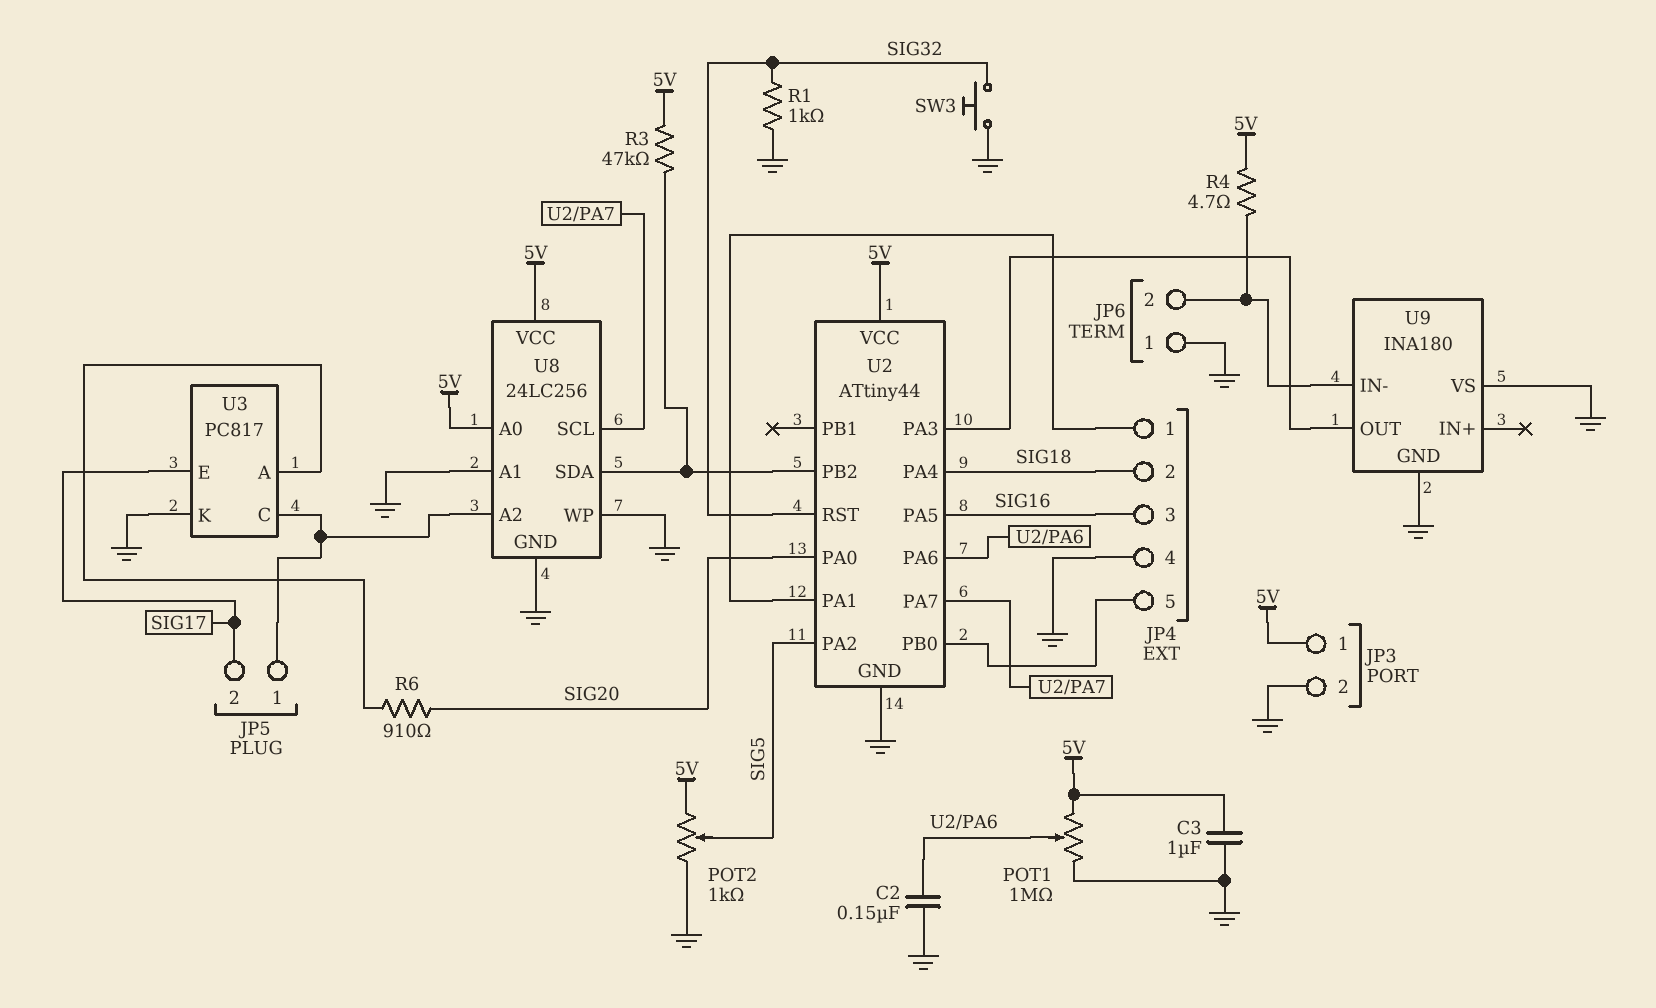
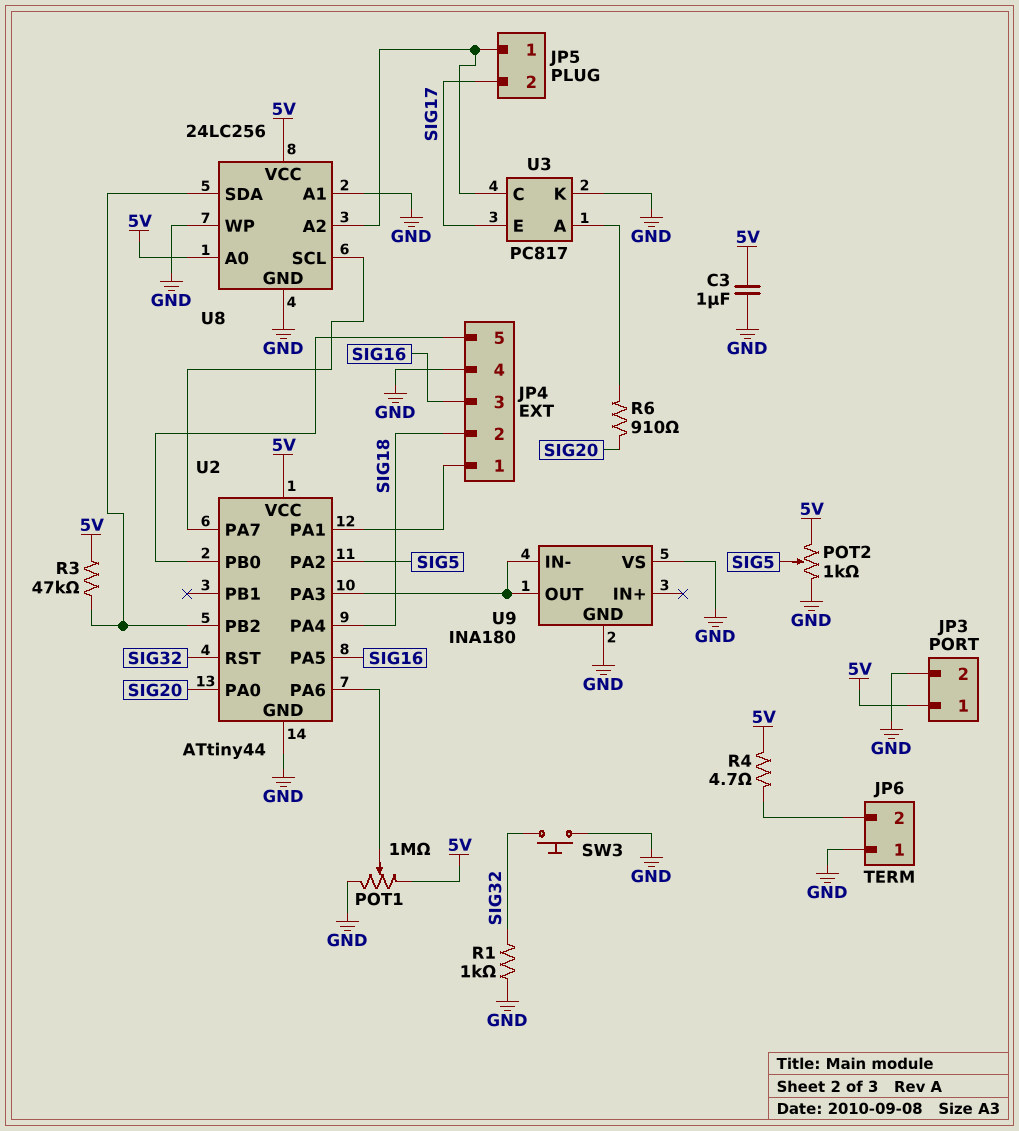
C2: 150nF (GND, U2/PA6) -> none
U9 pin IN-: JP6/2 -> U2/PA3

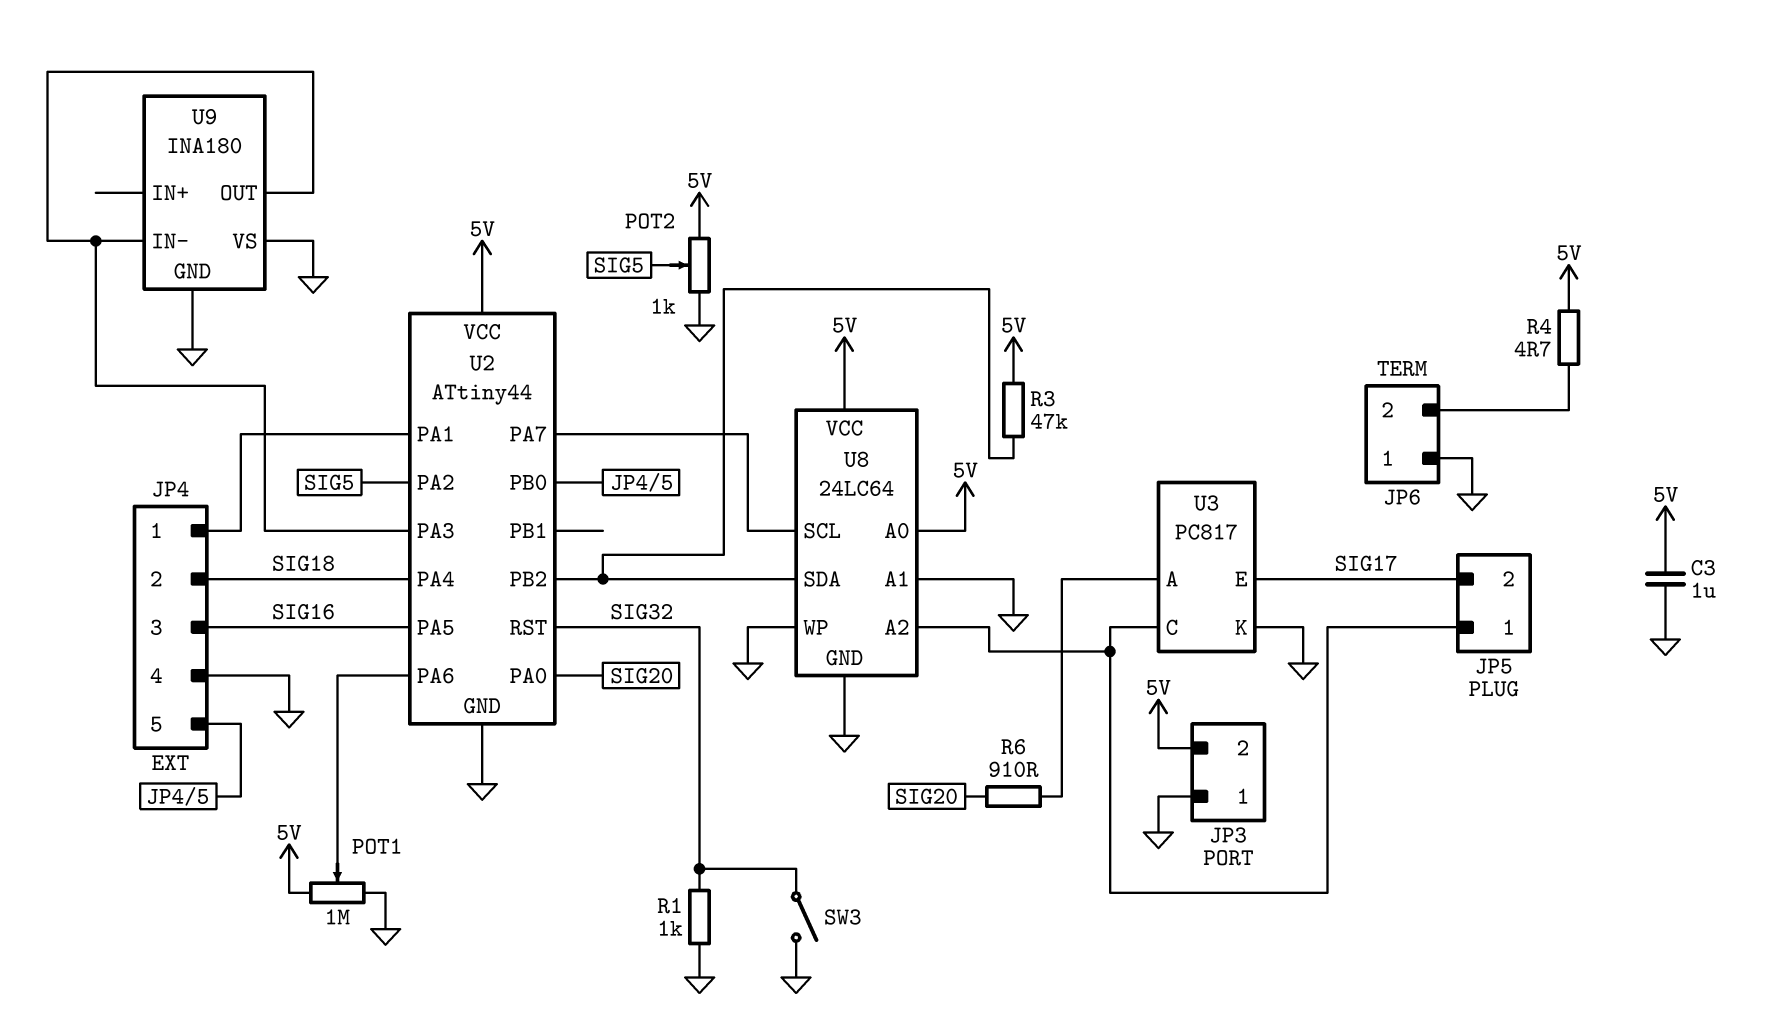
JP3 pin 1: 5V -> GND
JP3 pin 2: GND -> 5V
SW3: button (GND, SIG32) -> switch (GND, SIG32)
U8: 24LC256 -> 24LC64

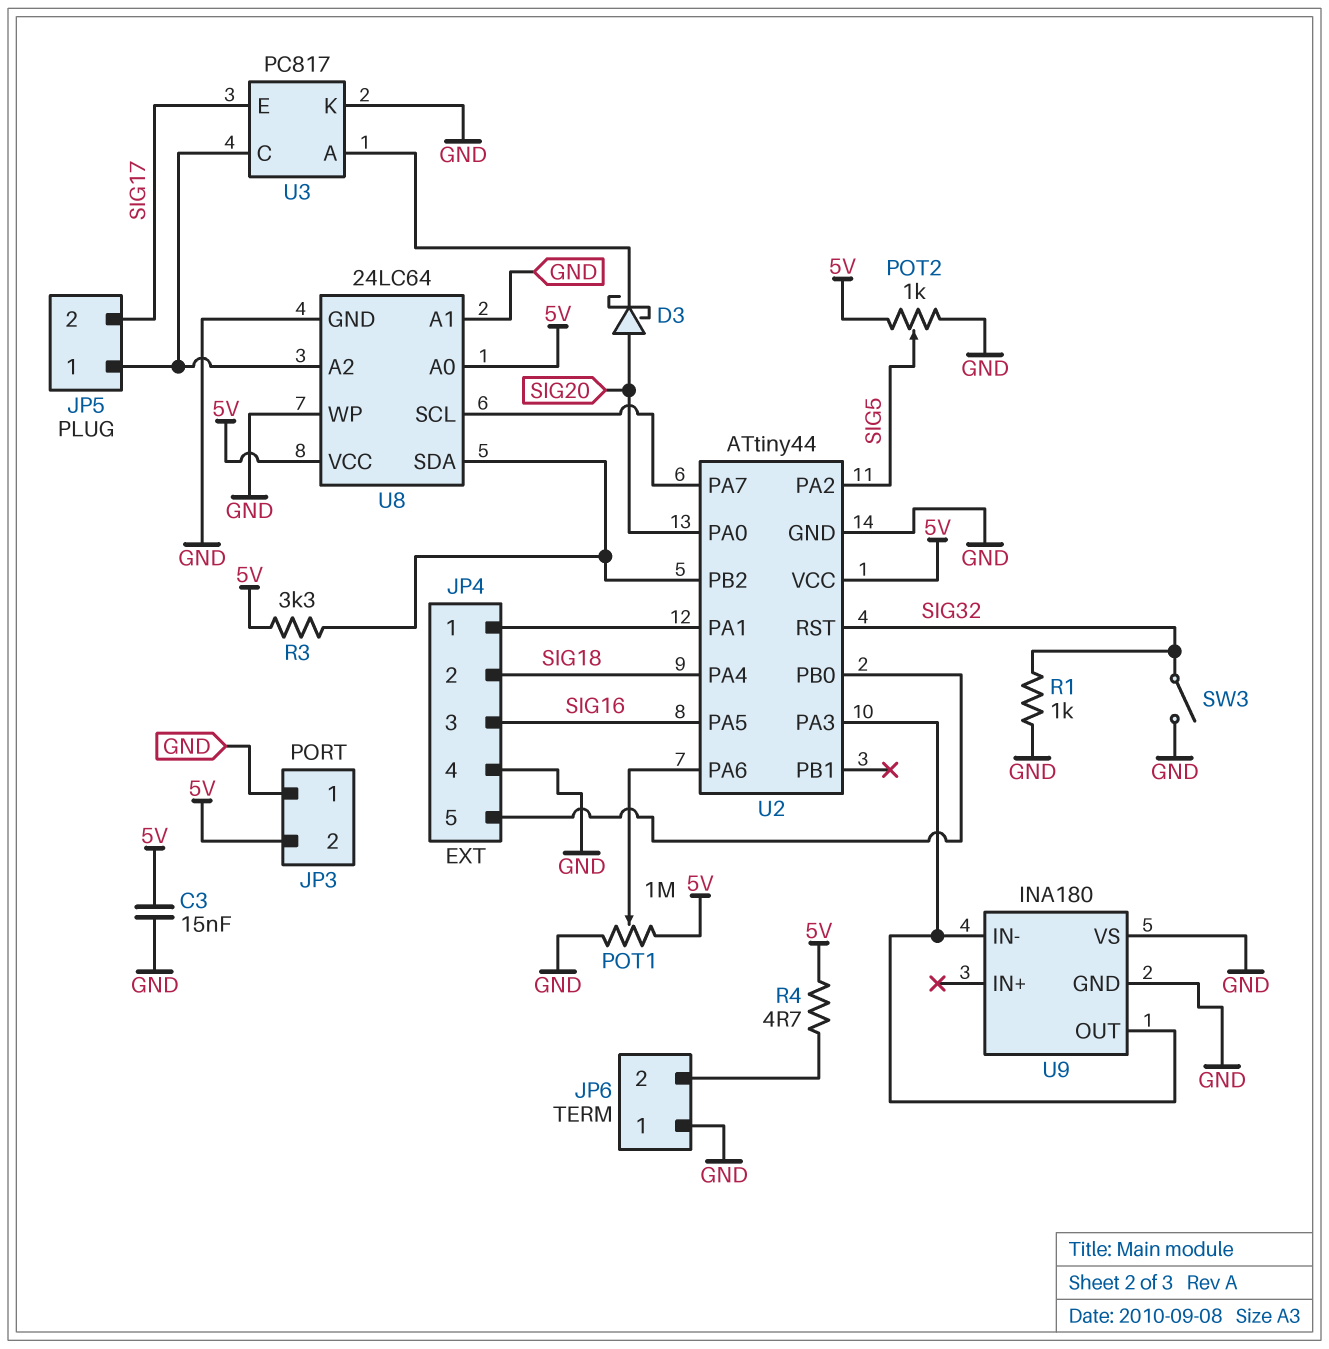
C3: 1uF (5V, GND) -> 15nF (5V, GND)
D3: none -> schottky (A SIG20, K U3/A)
R3: 47k (5V, U2/PB2) -> 3.3k (5V, U2/PB2)
R6: 910 (SIG20, U3/A) -> none

